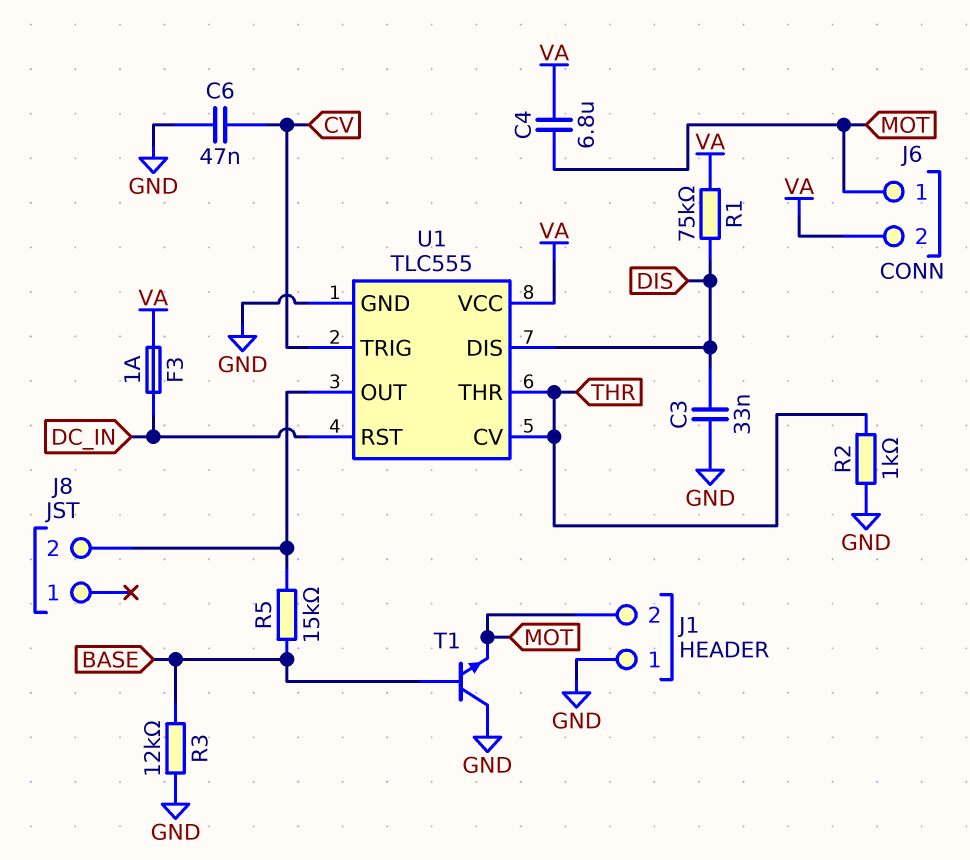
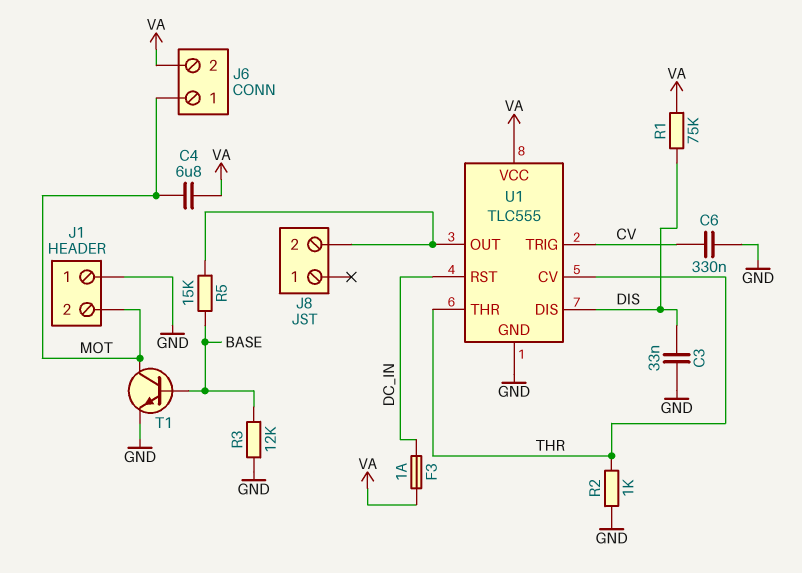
C6: 47nF (CV, GND) -> 330nF (CV, GND)
T1: NPN (B BASE, C GND, E MOT) -> NPN (B BASE, C MOT, E GND)

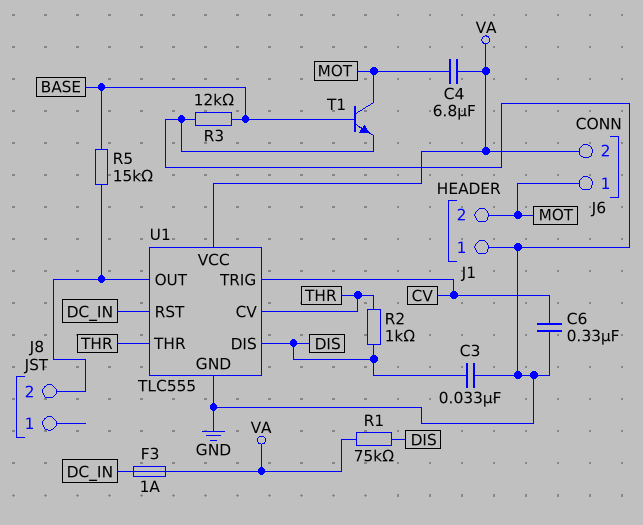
R2: 1k (GND, THR) -> 1k (DIS, THR)

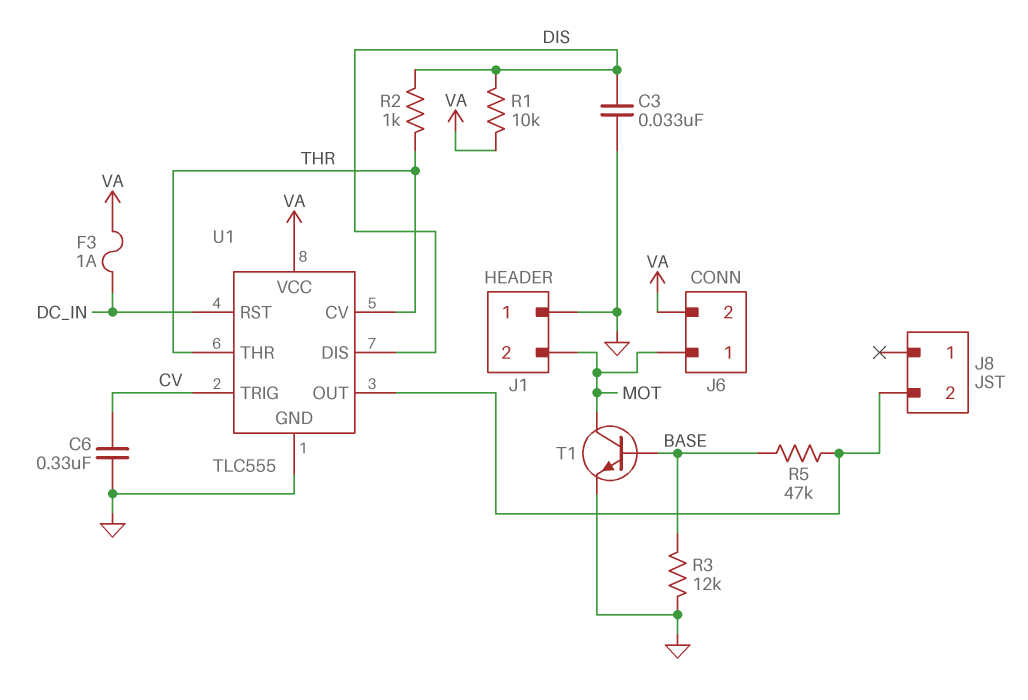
C4: 6.8uF (MOT, VA) -> none
R1: 75k (DIS, VA) -> 10k (DIS, VA)
R5: 15k (BASE, J8/2) -> 47k (BASE, J8/2)

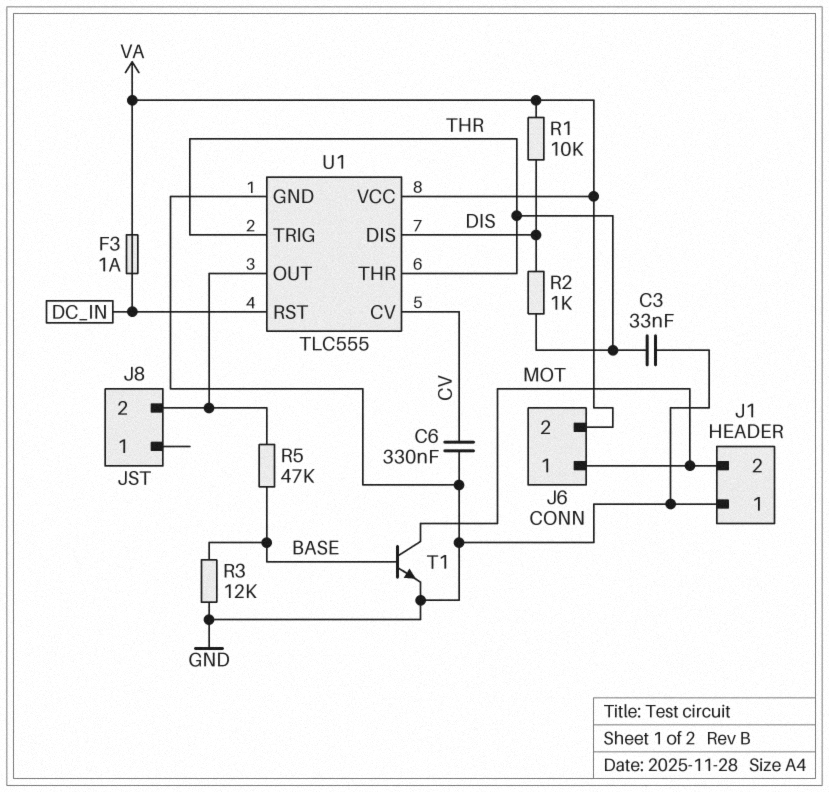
C3: 33nF (DIS, GND) -> 33nF (GND, THR)
U1 pin CV: THR -> CV
U1 pin TRIG: CV -> THR

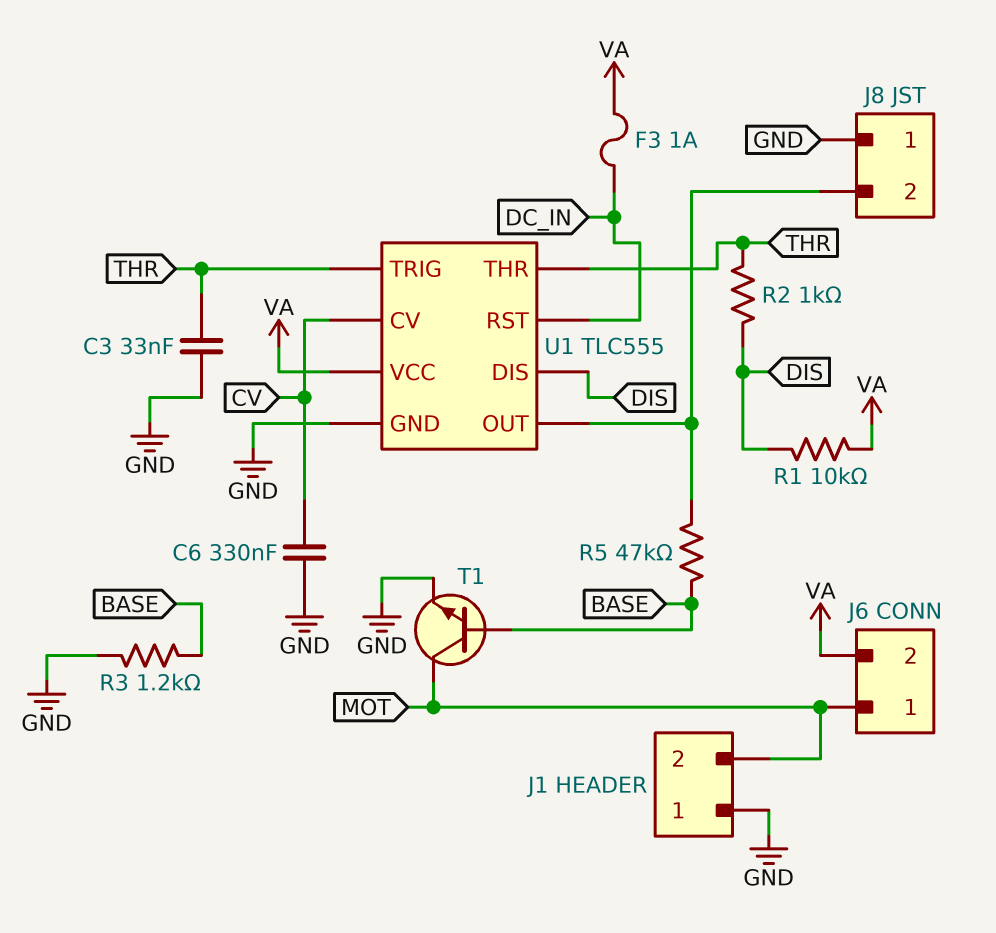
J8 pin 1: none -> GND
R3: 12k (BASE, GND) -> 1.2k (BASE, GND)

